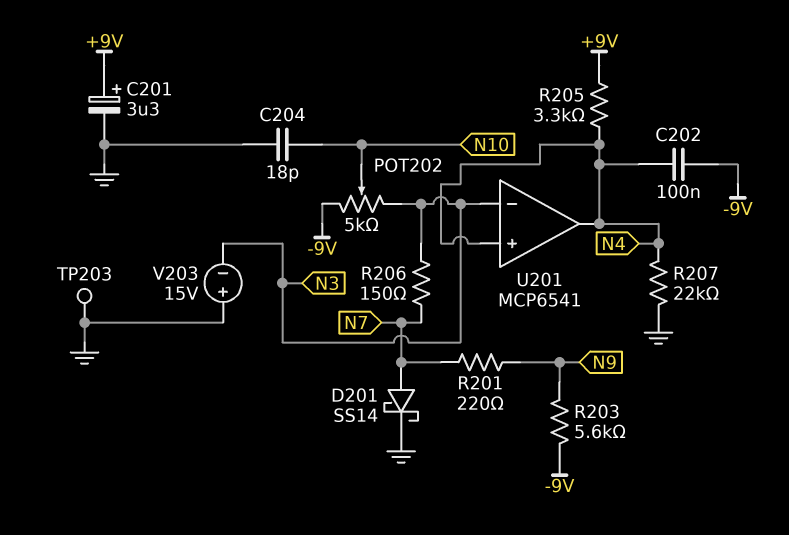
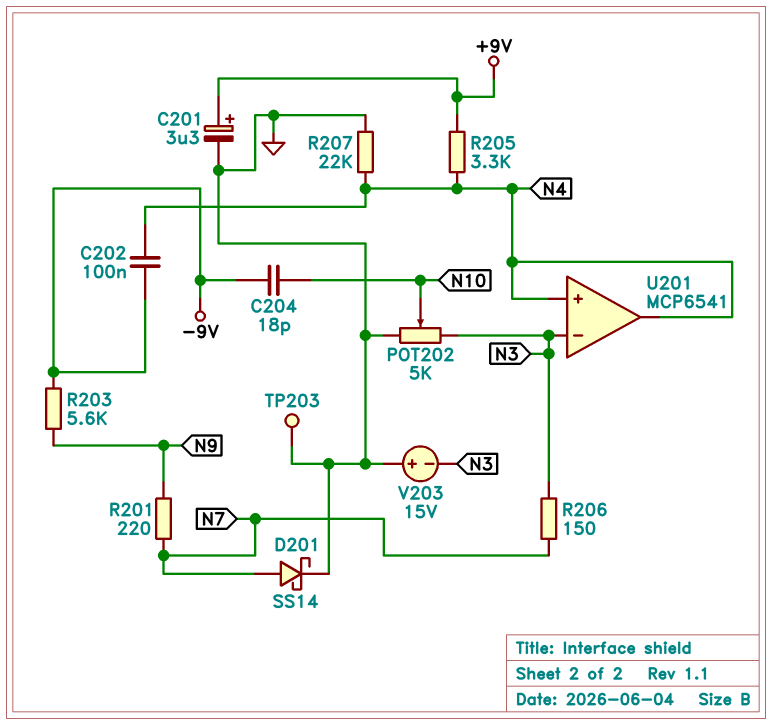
C204: 18pF (GND, N10) -> 18pF (-9V, N10)
POT202: 5k (-9V, N3, wiper N10) -> 5k (GND, N3, wiper N10)

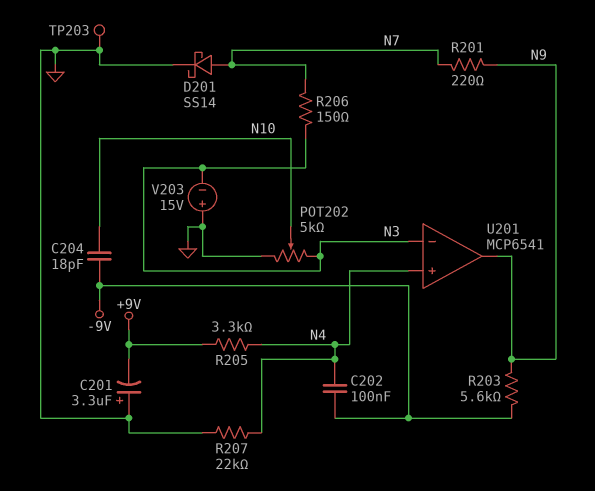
C201: 3.3uF (plus +9V, minus GND) -> 3.3uF (plus GND, minus +9V)
U201 pin out: N4 -> N9

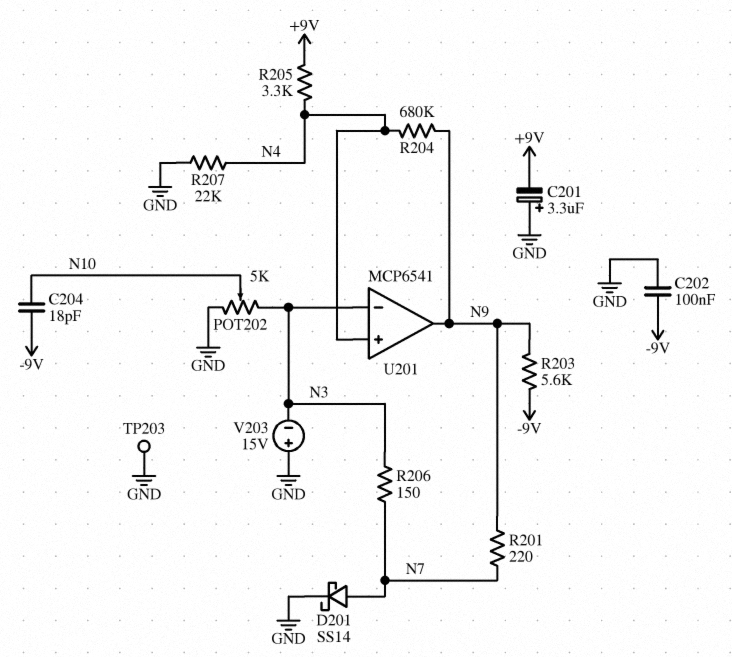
C202: 100nF (-9V, N4) -> 100nF (-9V, GND)
R204: none -> 680k (N4, N9)

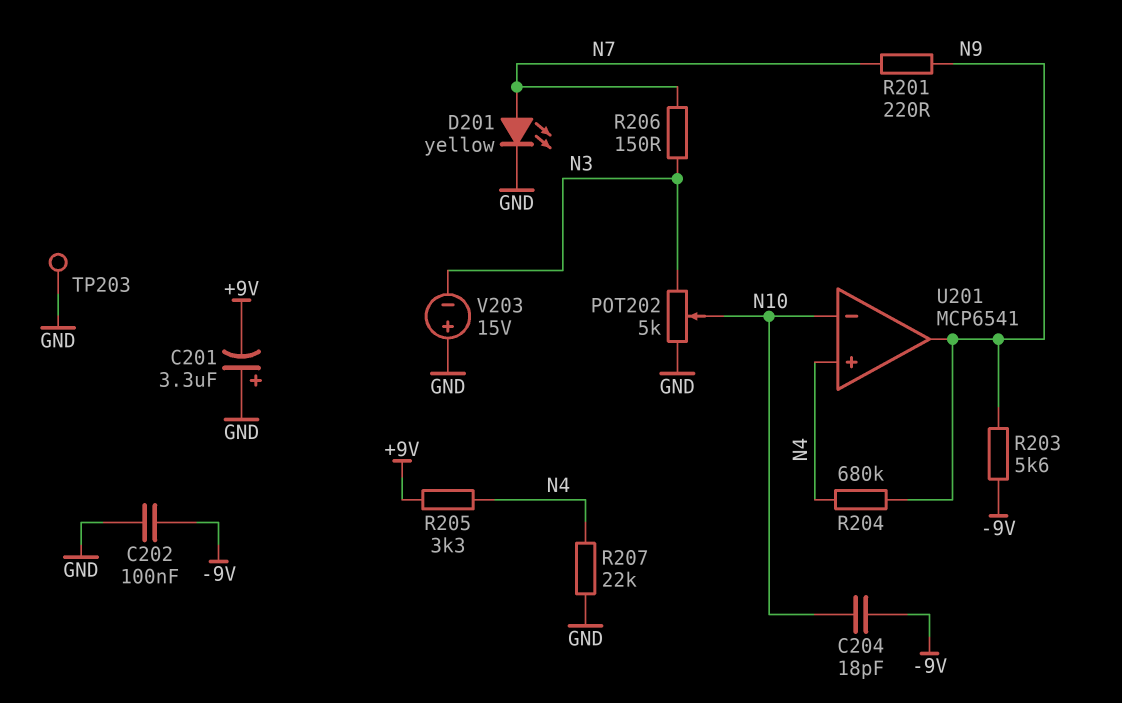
D201: schottky SS14 (A N7, K GND) -> LED yellow (A N7, K GND)
U201 pin in-: N3 -> N10

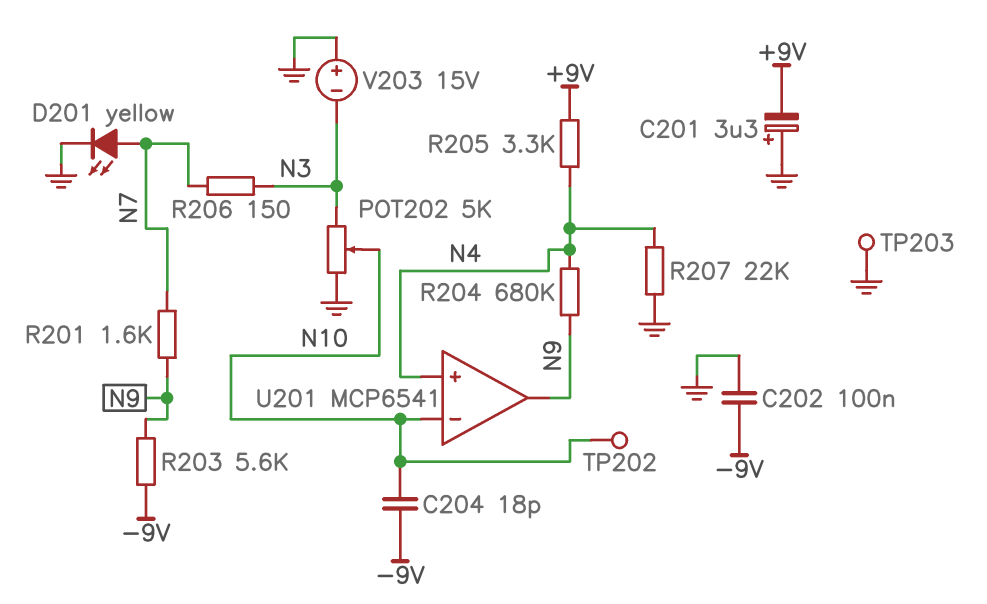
R201: 220 (N7, N9) -> 1.6k (N7, N9)
TP202: none -> test point (N10)

